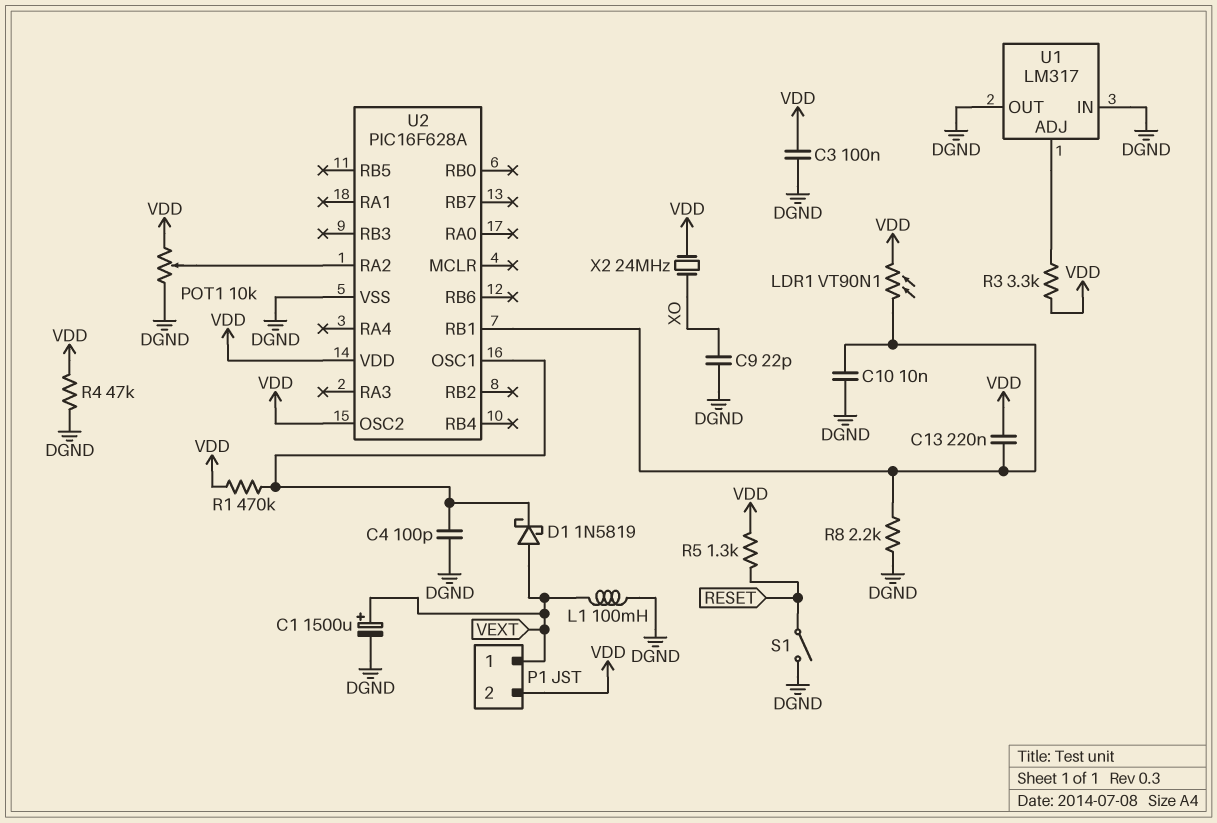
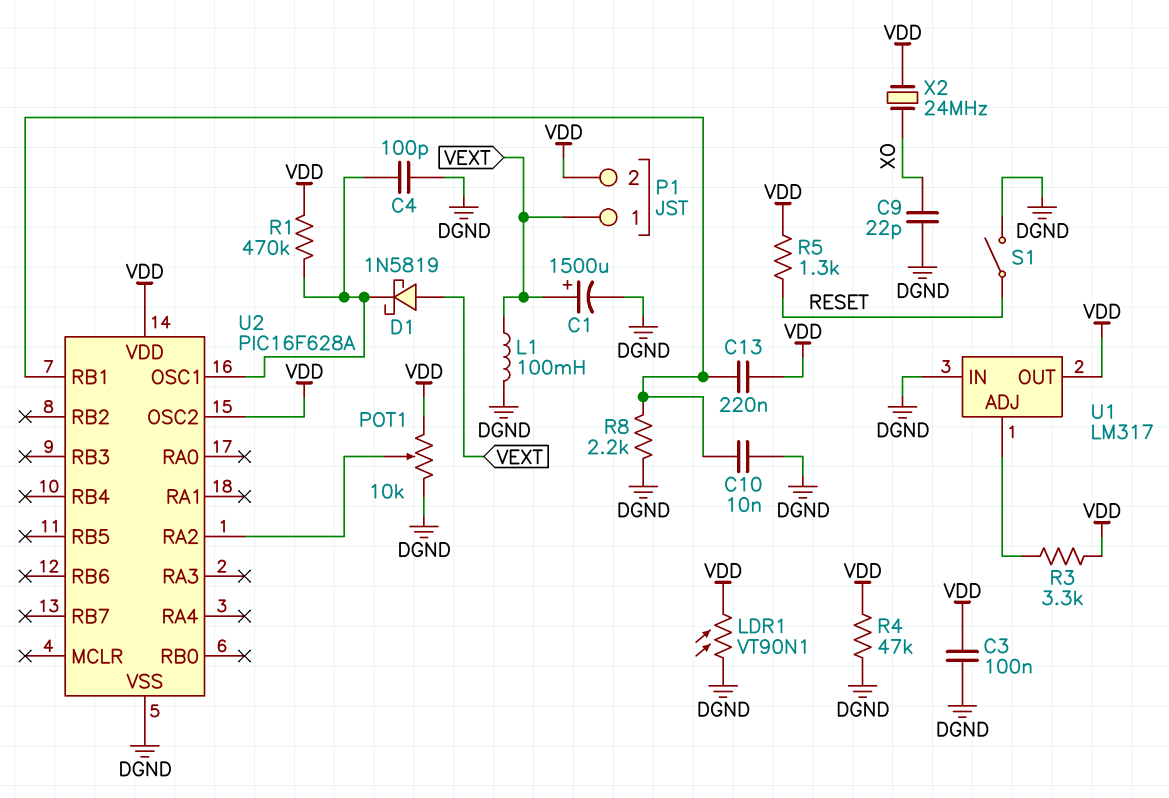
LDR1: VT90N1 (U2/RB1, VDD) -> VT90N1 (DGND, VDD)
U1 pin OUT: DGND -> VDD

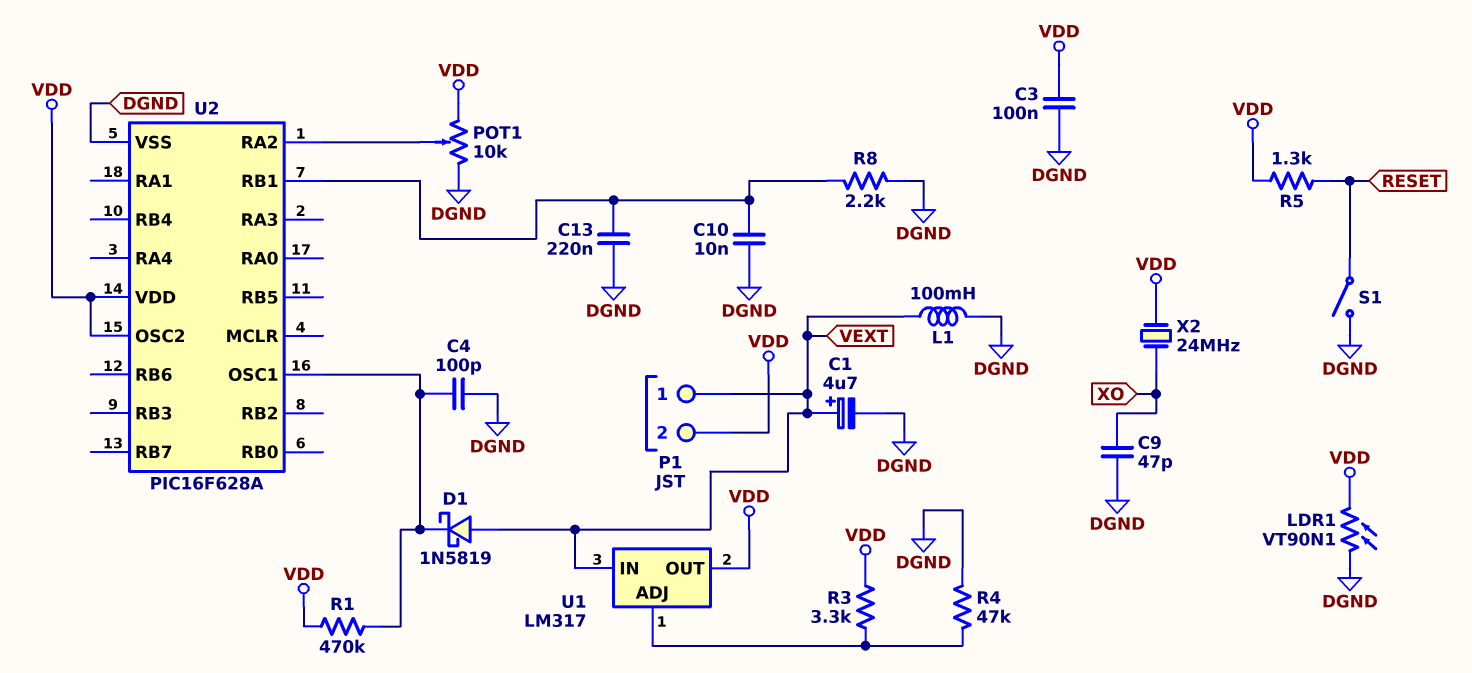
C1: 1500uF (plus VEXT, minus DGND) -> 4.7uF (plus VEXT, minus DGND)
C9: 22pF (DGND, XO) -> 47pF (DGND, XO)
C13: 220nF (U2/RB1, VDD) -> 220nF (DGND, U2/RB1)
R4: 47k (DGND, VDD) -> 47k (DGND, U1/ADJ)
U1 pin IN: DGND -> VEXT

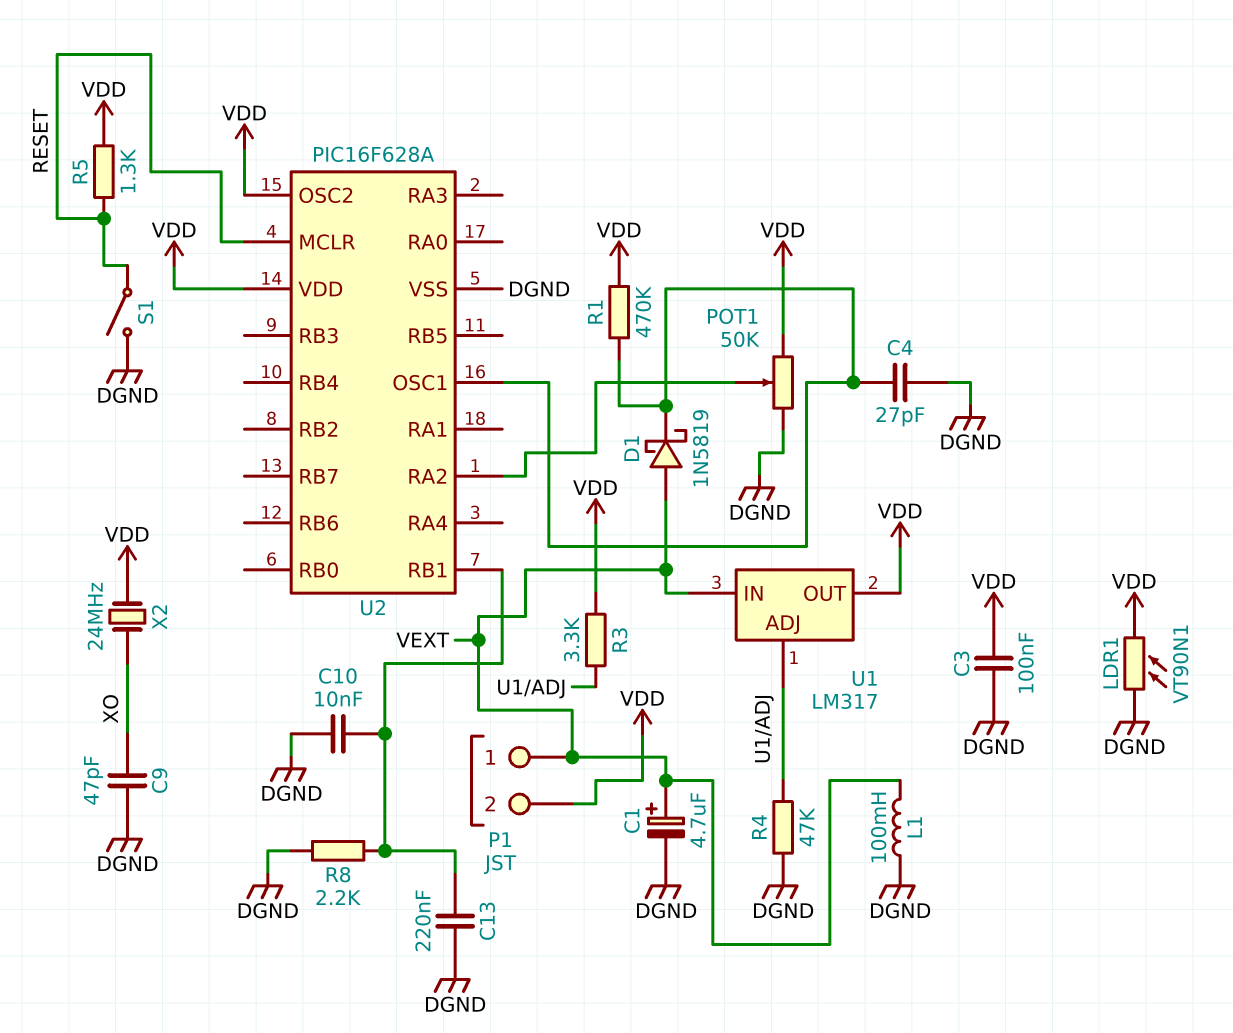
C4: 100pF (DGND, U2/OSC1) -> 27pF (DGND, U2/OSC1)
POT1: 10k (DGND, VDD, wiper U2/RA2) -> 50k (DGND, VDD, wiper U2/RA2)
U2 pin MCLR: none -> RESET

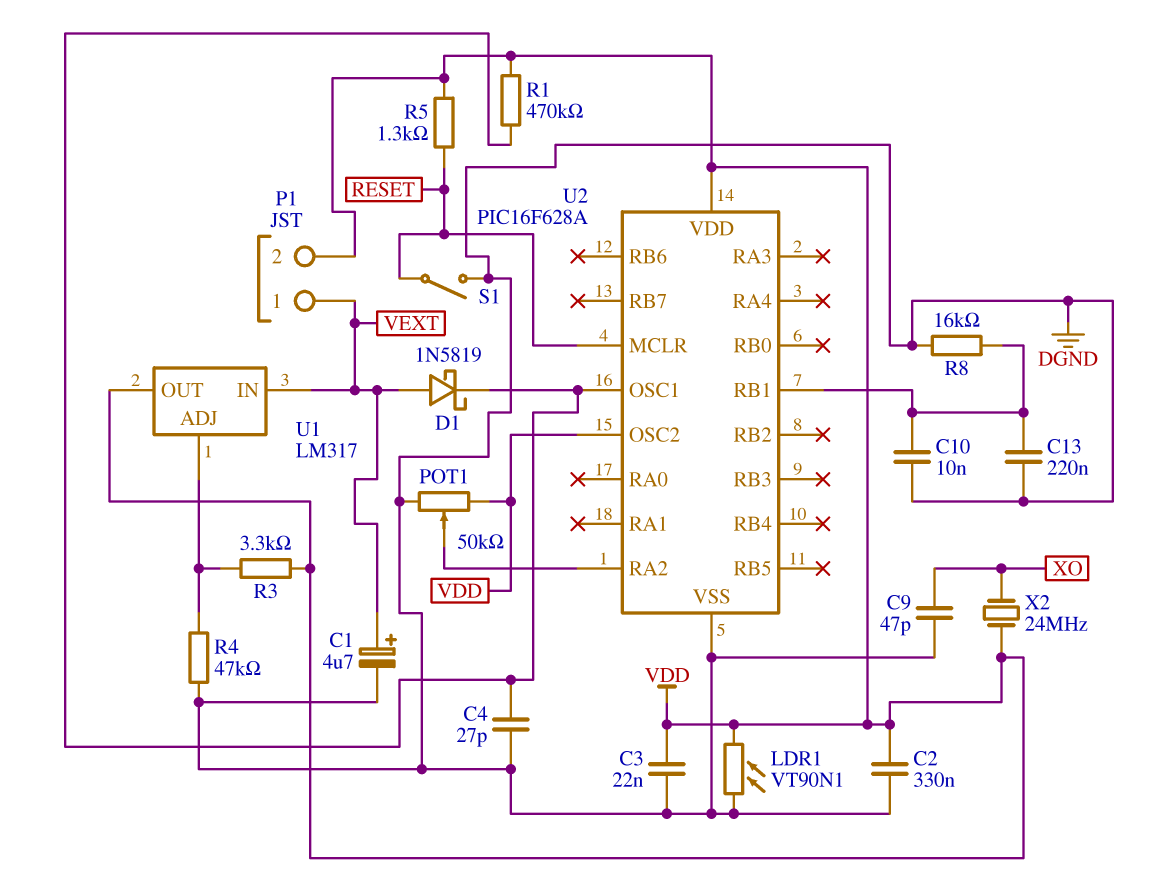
C2: none -> 330nF (DGND, VDD)
C3: 100nF (DGND, VDD) -> 22nF (DGND, VDD)
L1: 100mH (DGND, VEXT) -> none
R8: 2.2k (DGND, U2/RB1) -> 16k (DGND, U2/RB1)

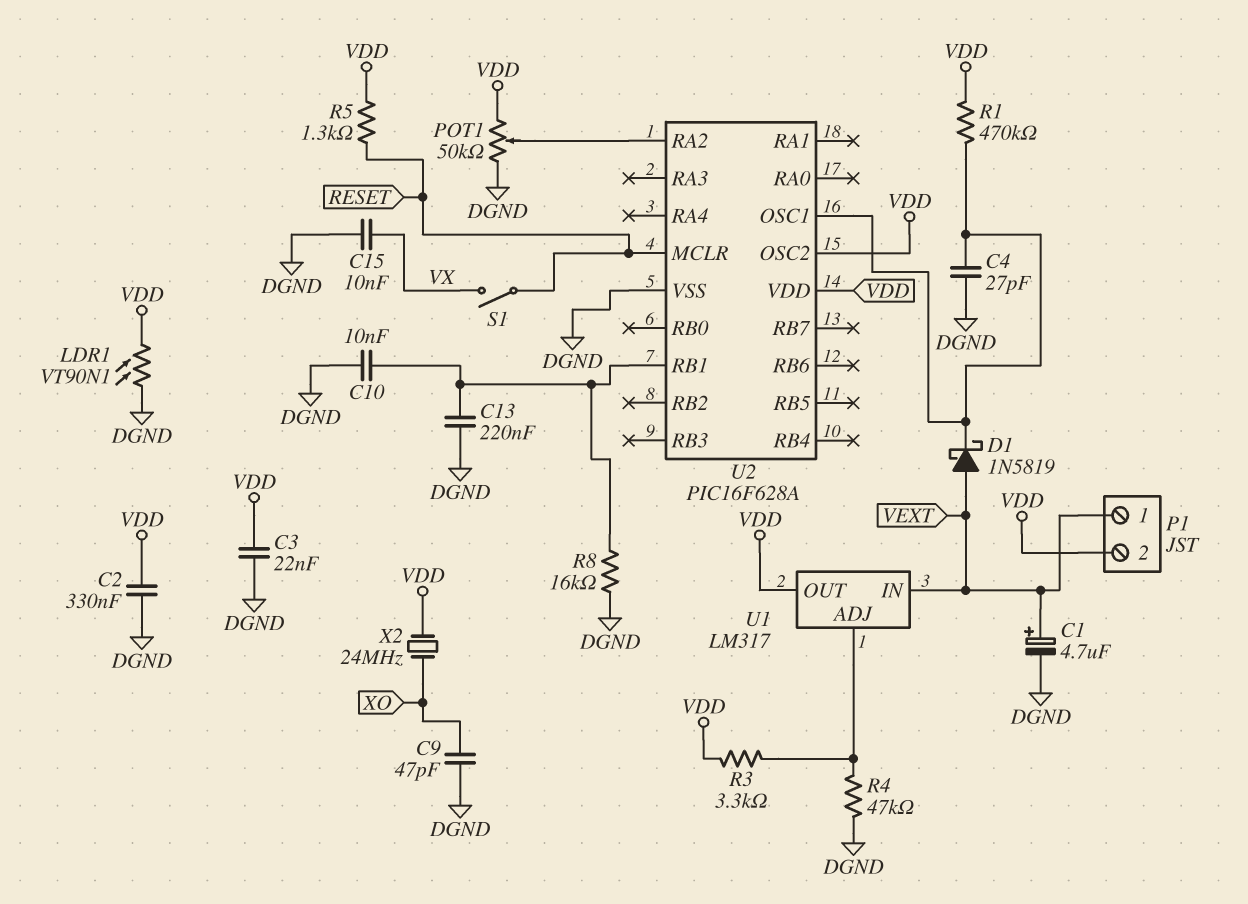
C15: none -> 10nF (DGND, VX)
S1: switch (DGND, RESET) -> switch (RESET, VX)

